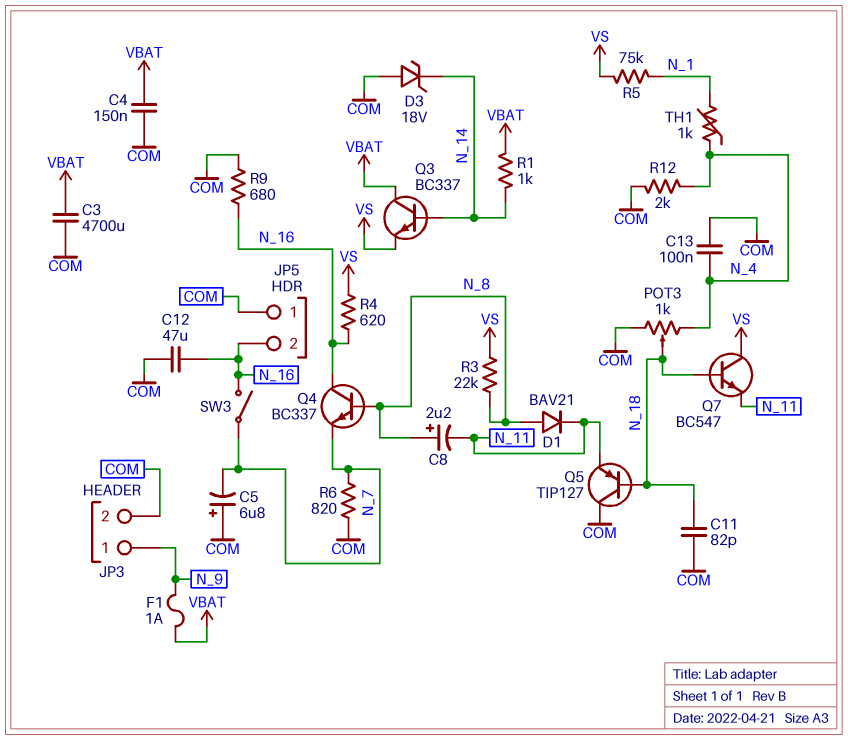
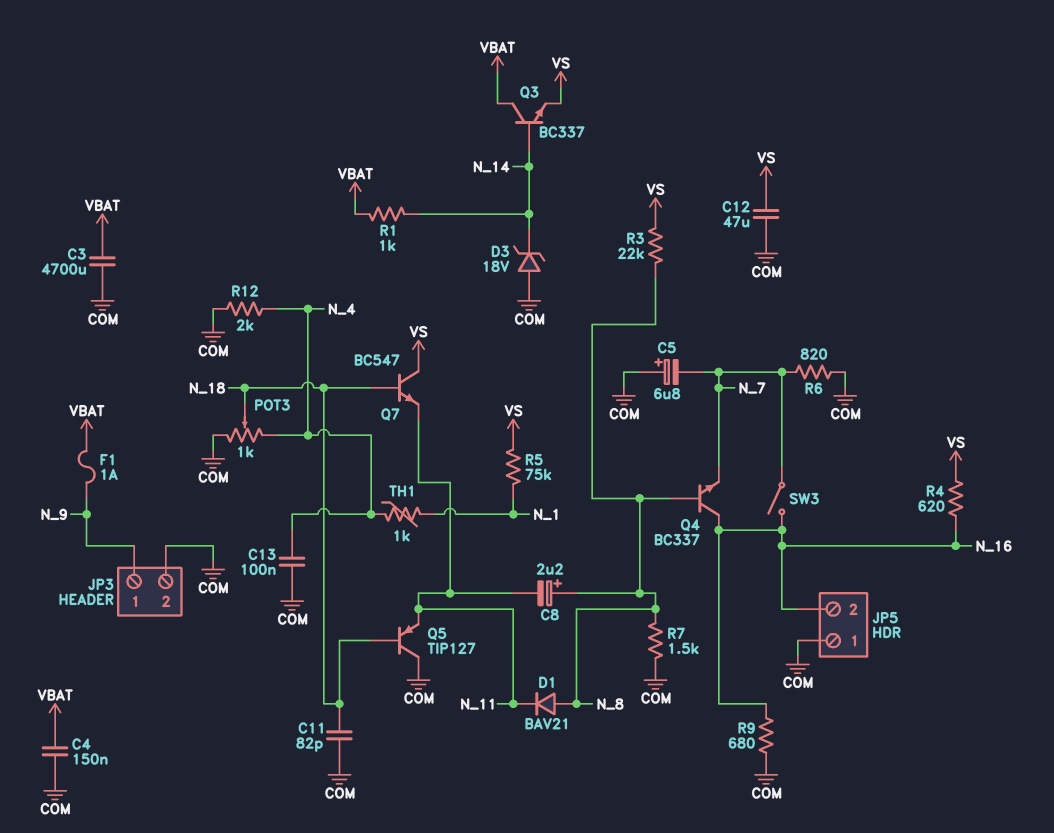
C12: 47uF (COM, N_16) -> 47uF (COM, VS)
R7: none -> 1.5k (COM, N_8)

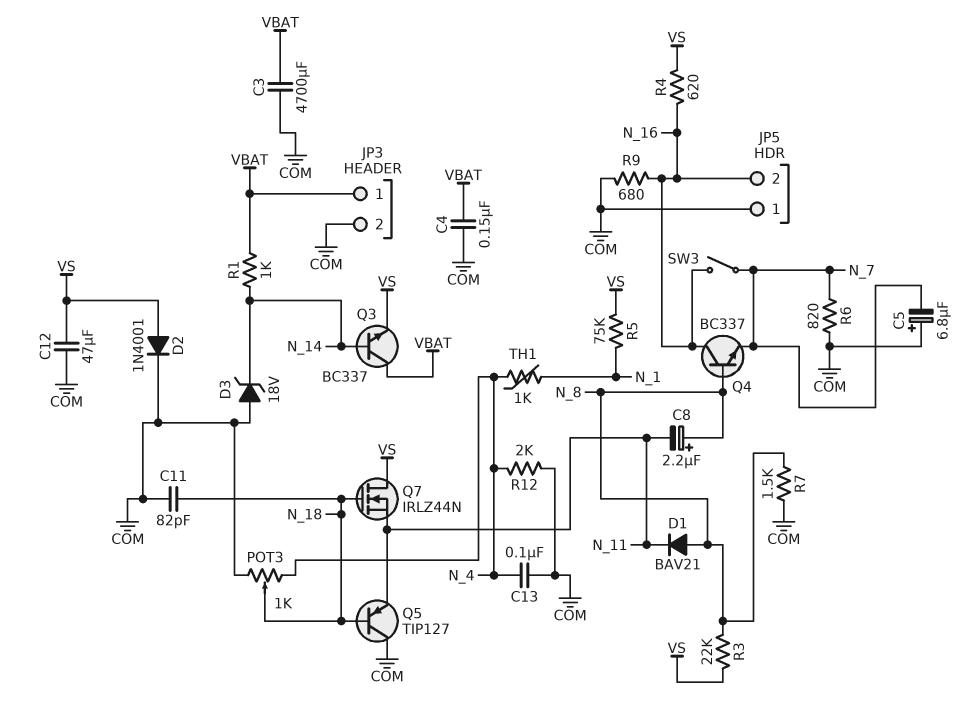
D2: none -> diode 1N4001 (A VS, K COM)
F1: 1A (N_9, VBAT) -> none
JP3 pin 1: N_9 -> VBAT
Q7: NPN BC547 (B N_18, C VS, E N_11) -> NMOS IRLZ44N (G N_18, D VS, S N_11)

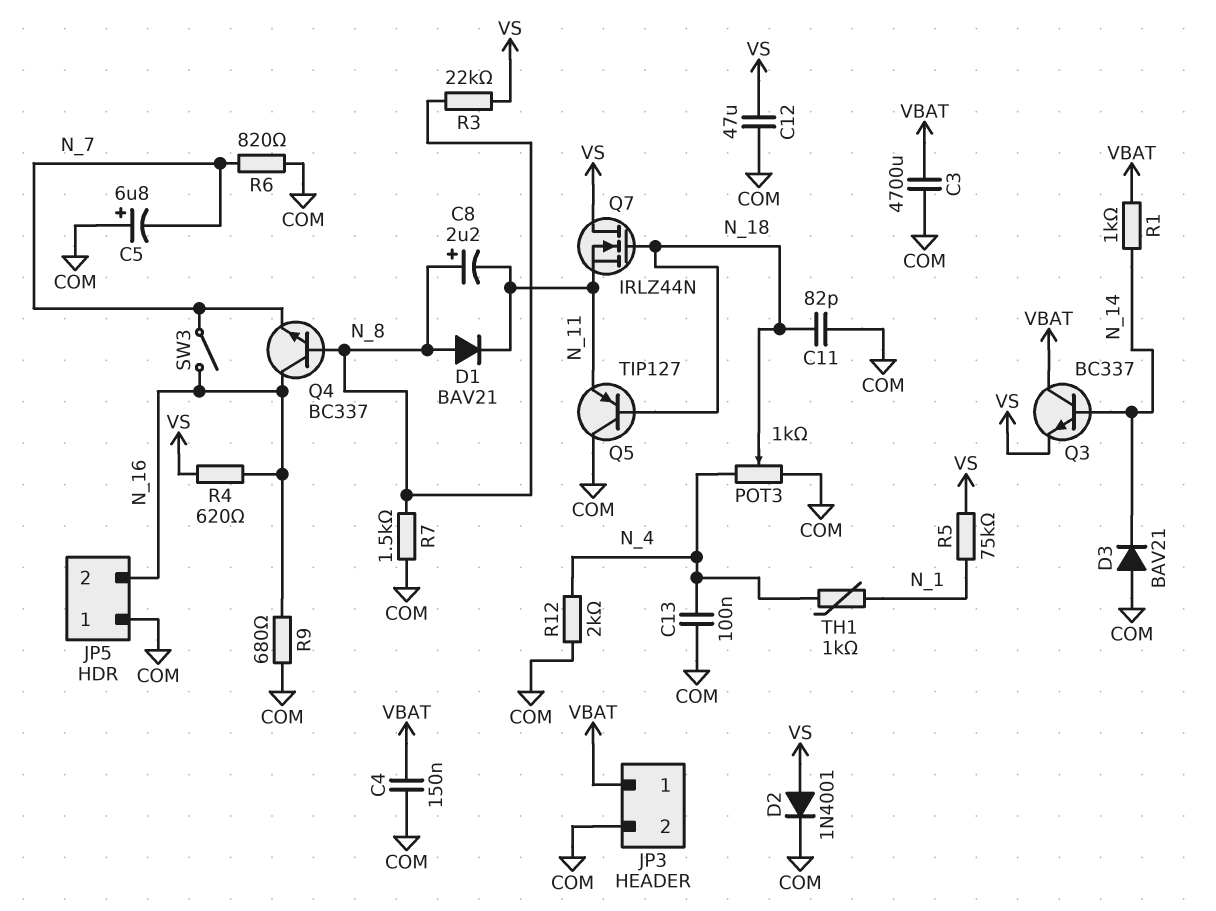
D3: zener 18V (A COM, K N_14) -> diode BAV21 (A COM, K N_14)

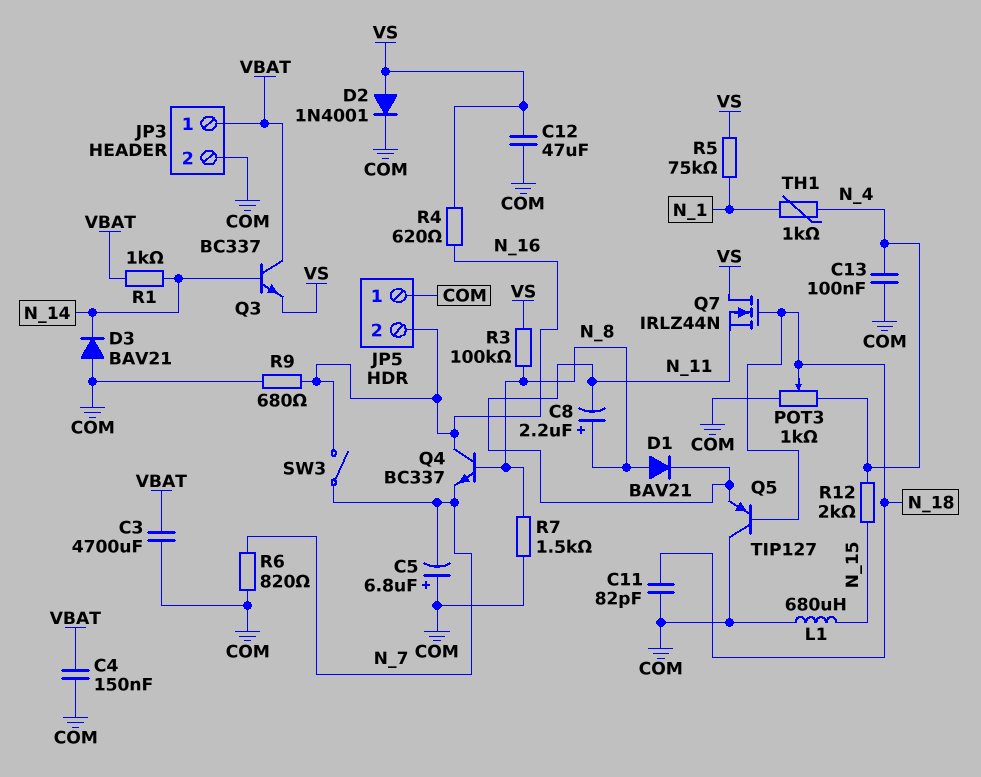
L1: none -> 680uH (COM, N_15)
R3: 22k (N_8, VS) -> 100k (N_8, VS)
R12: 2k (COM, N_4) -> 2k (N_4, N_15)

